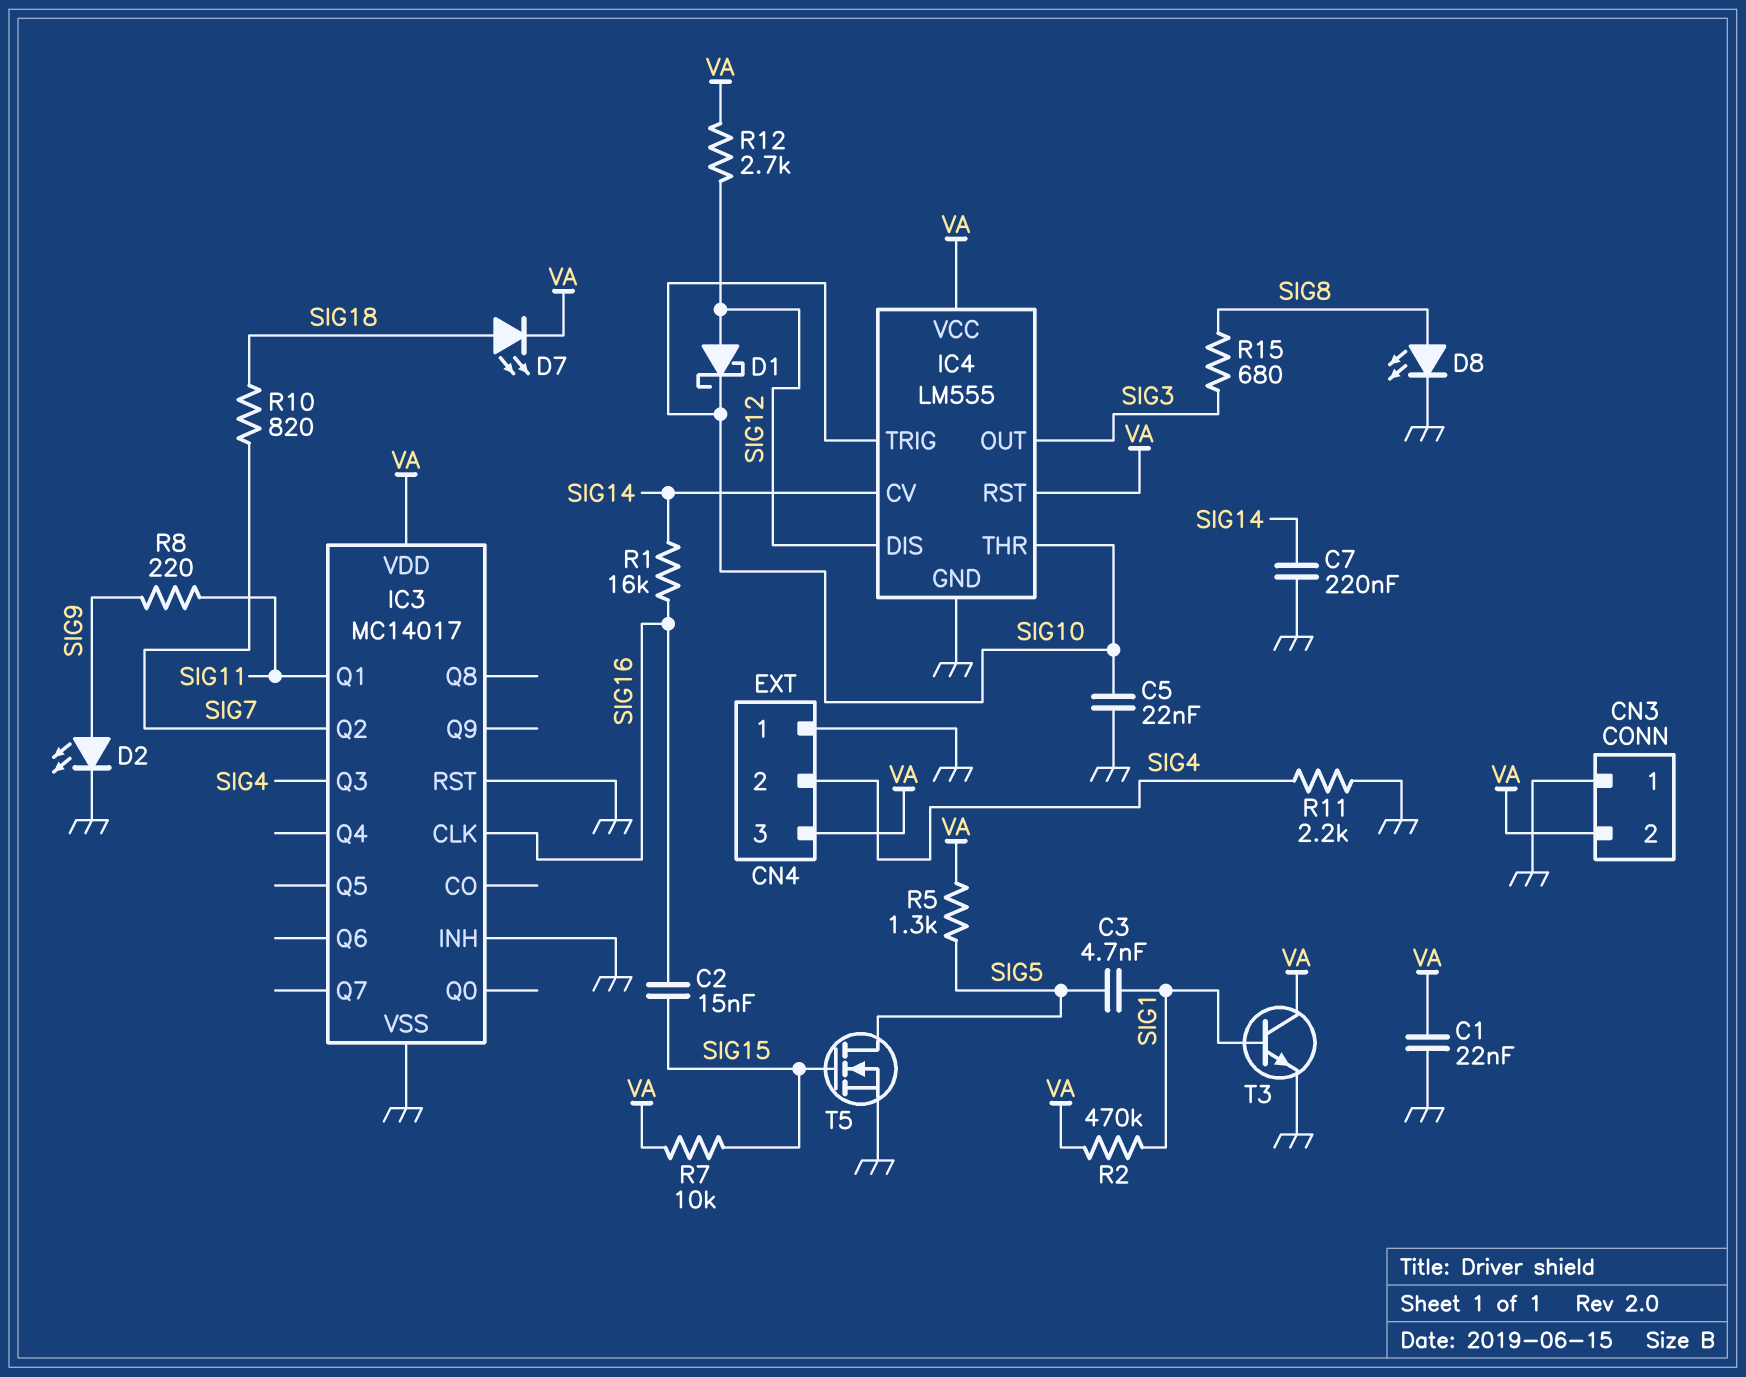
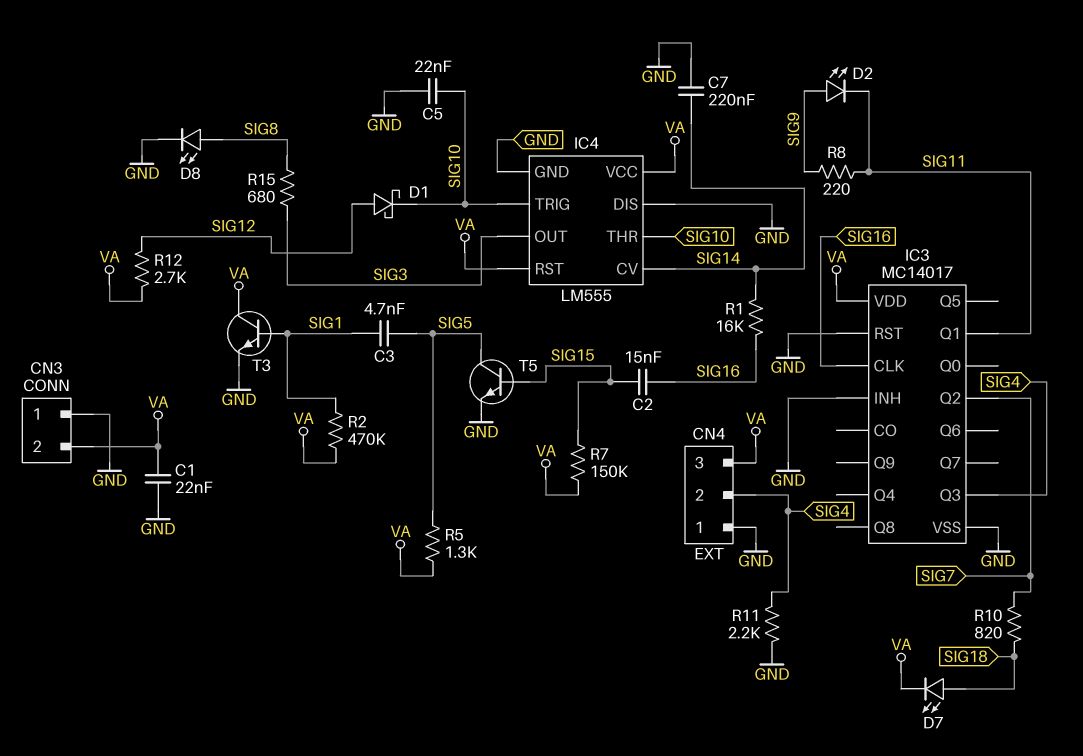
D2: LED (A SIG9, K GND) -> LED (A SIG9, K SIG11)
IC4 pin DIS: SIG12 -> GND
R7: 10k (SIG15, VA) -> 150k (SIG15, VA)
T5: NMOS (G SIG15, D SIG5, S GND) -> NPN (B SIG15, C SIG5, E GND)

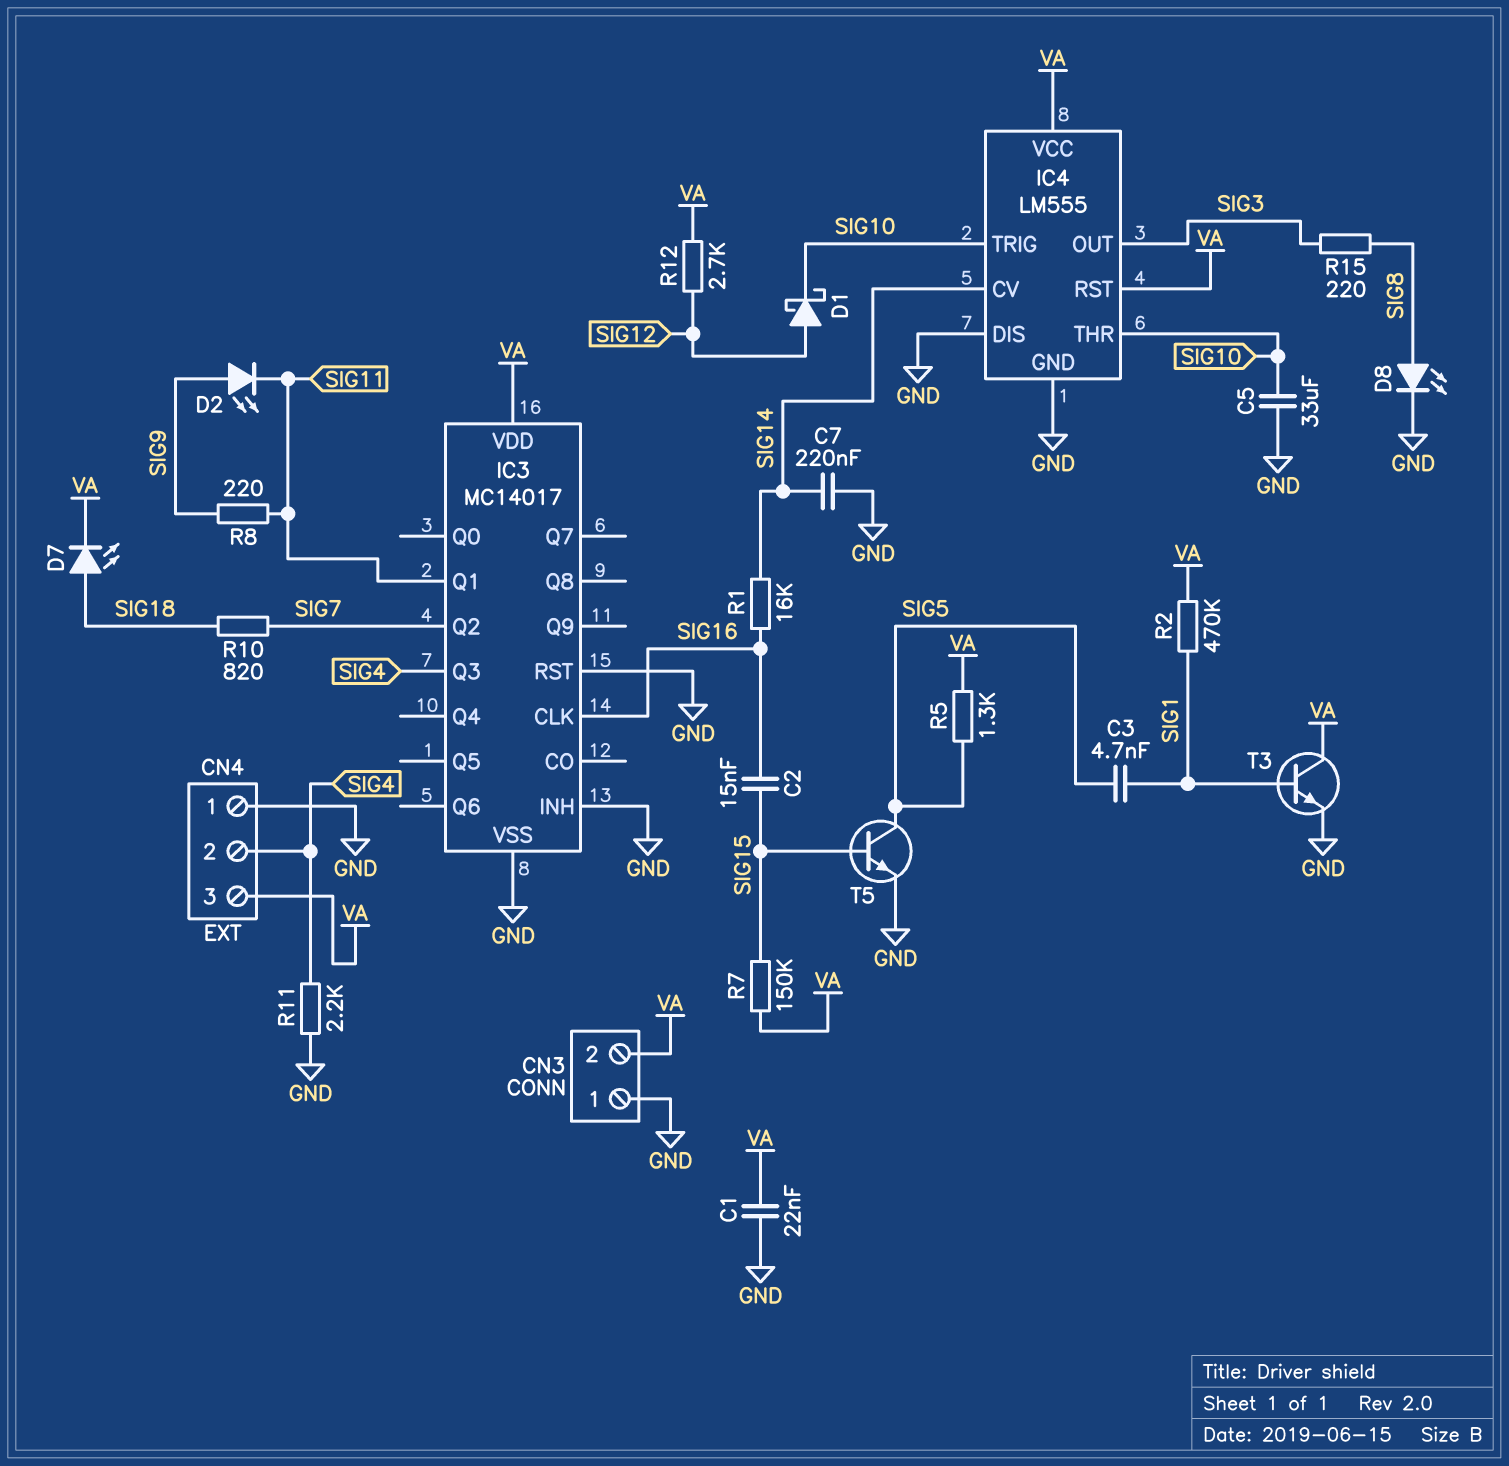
C5: 22nF (GND, SIG10) -> 33uF (GND, SIG10)
R15: 680 (SIG3, SIG8) -> 220 (SIG3, SIG8)

